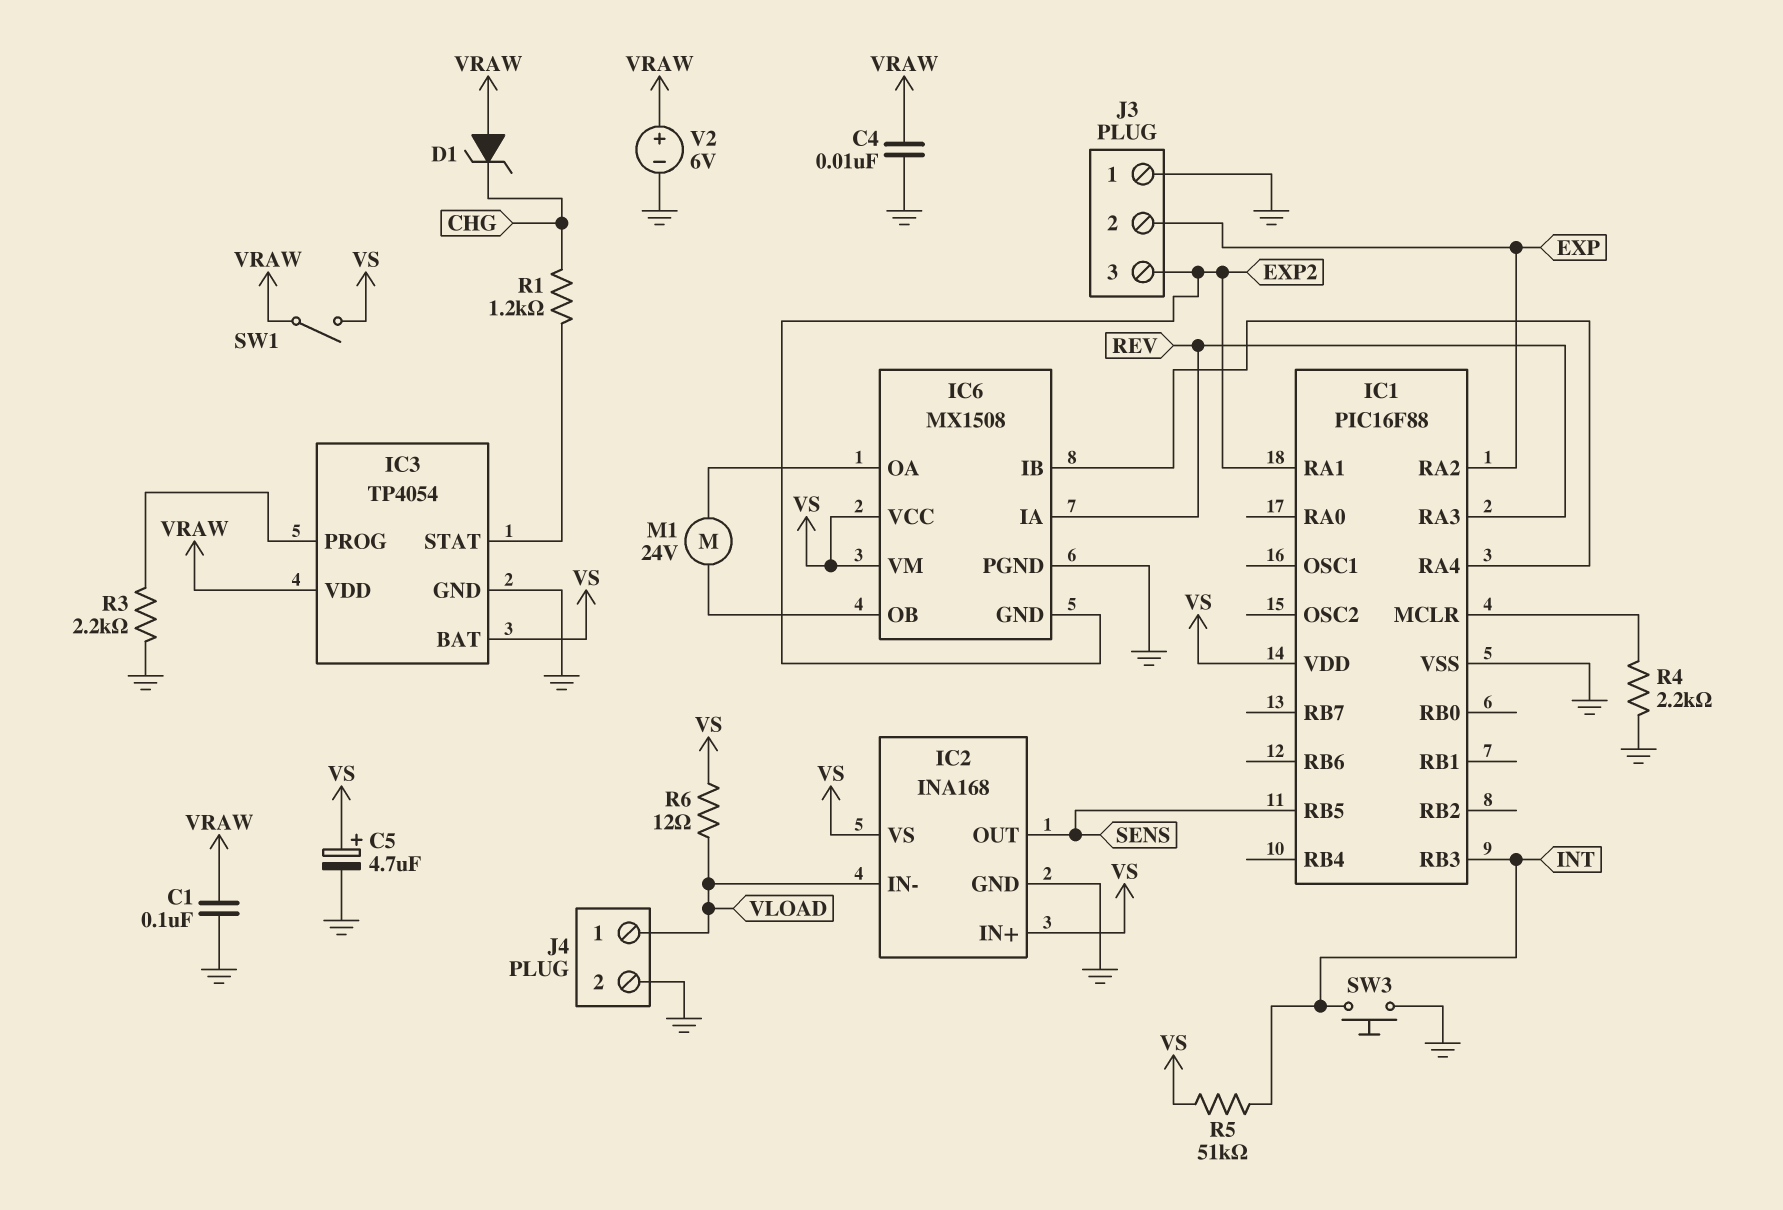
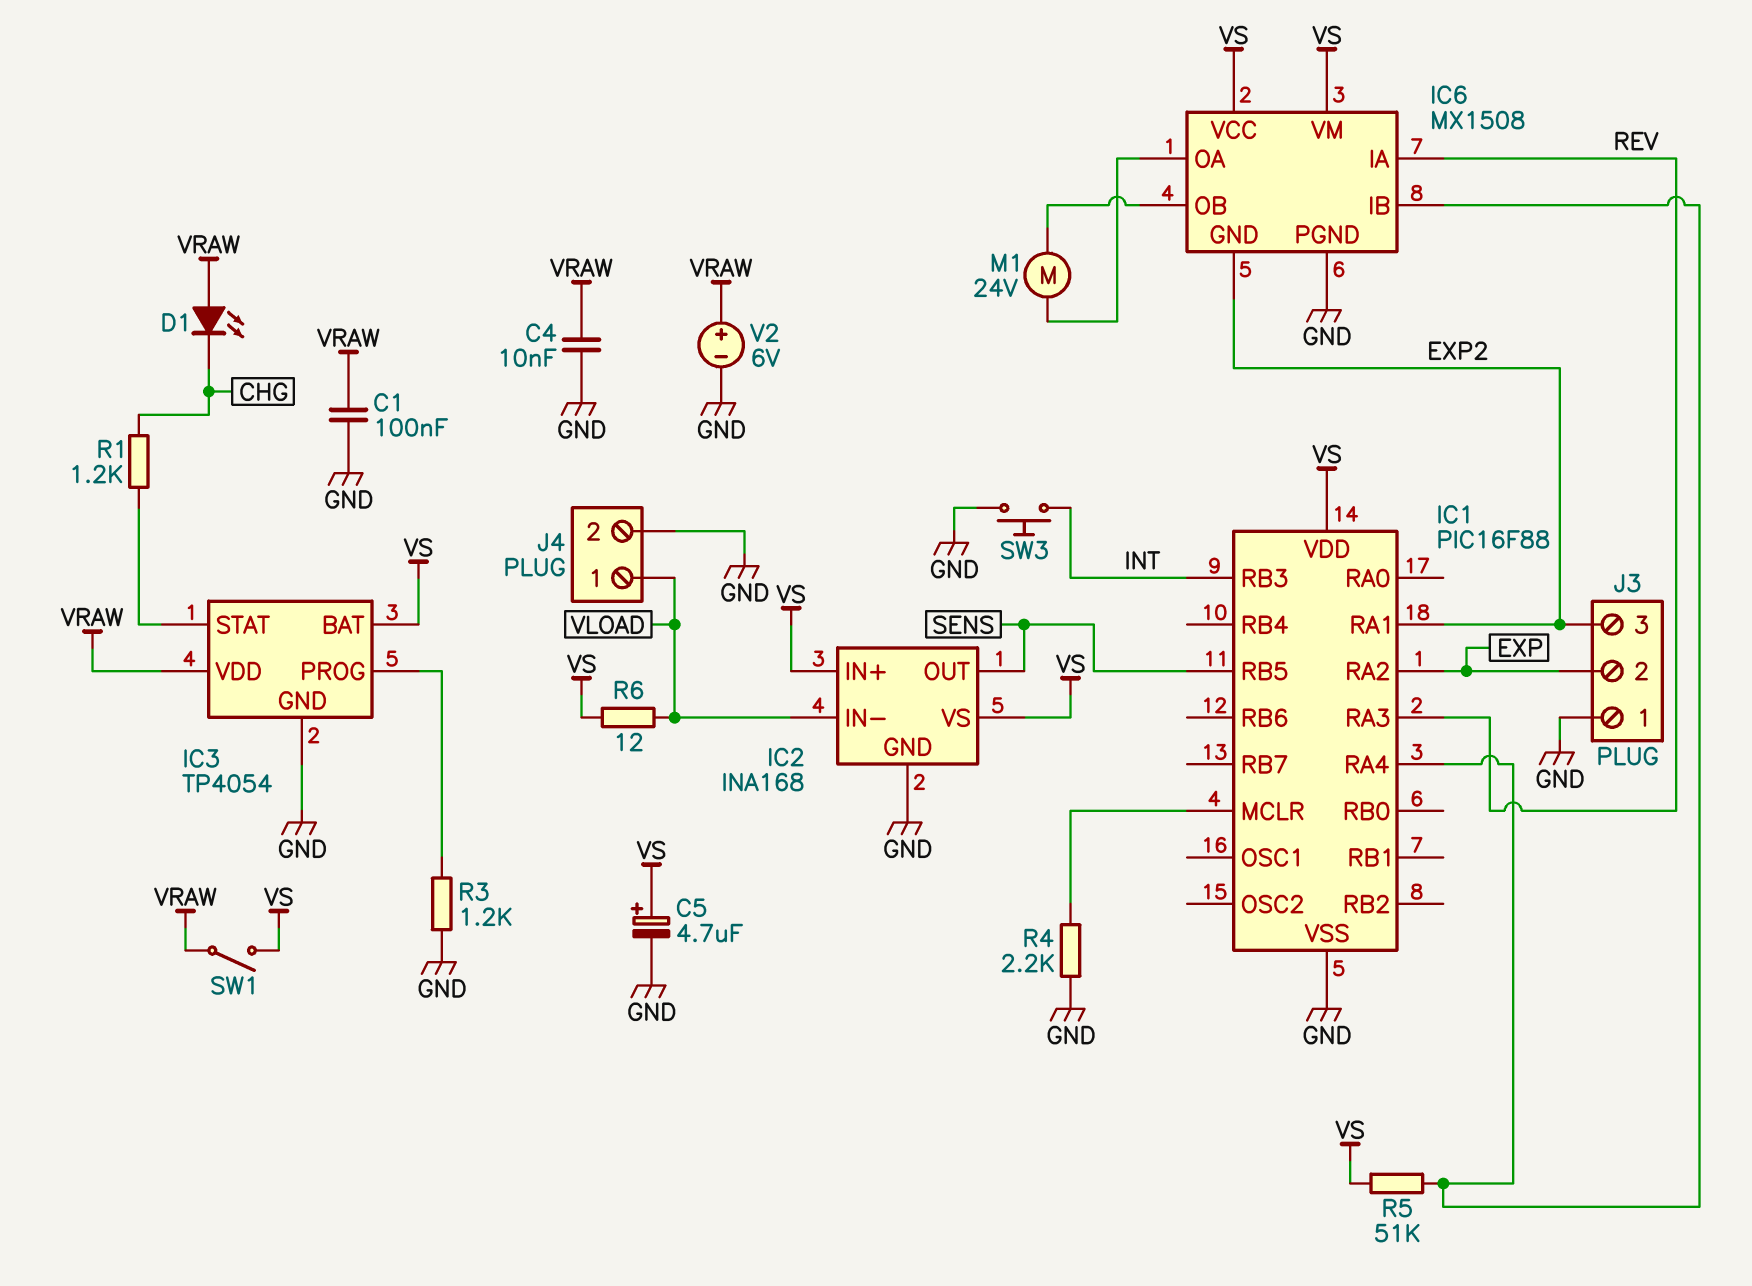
D1: zener (A VRAW, K CHG) -> LED (A VRAW, K CHG)
R3: 2.2k (GND, IC3/PROG) -> 1.2k (GND, IC3/PROG)
R5: 51k (INT, VS) -> 51k (IC1/RA4, VS)

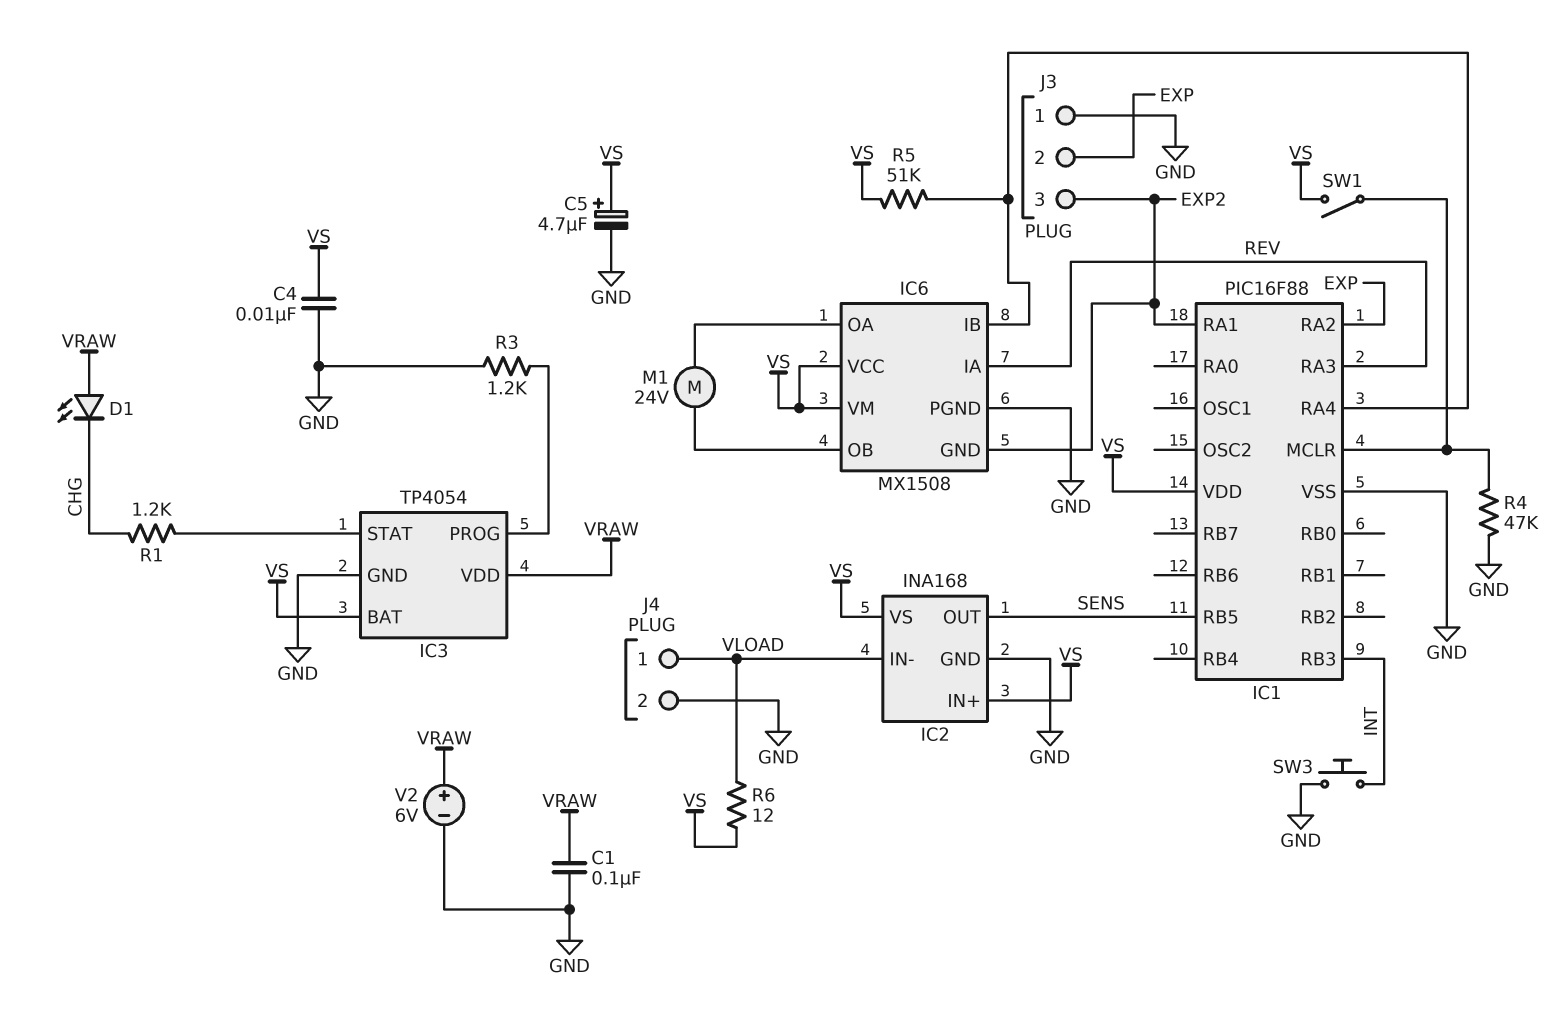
C4: 10nF (GND, VRAW) -> 10nF (GND, VS)
R4: 2.2k (GND, IC1/MCLR) -> 47k (GND, IC1/MCLR)
SW1: switch (VRAW, VS) -> switch (IC1/MCLR, VS)

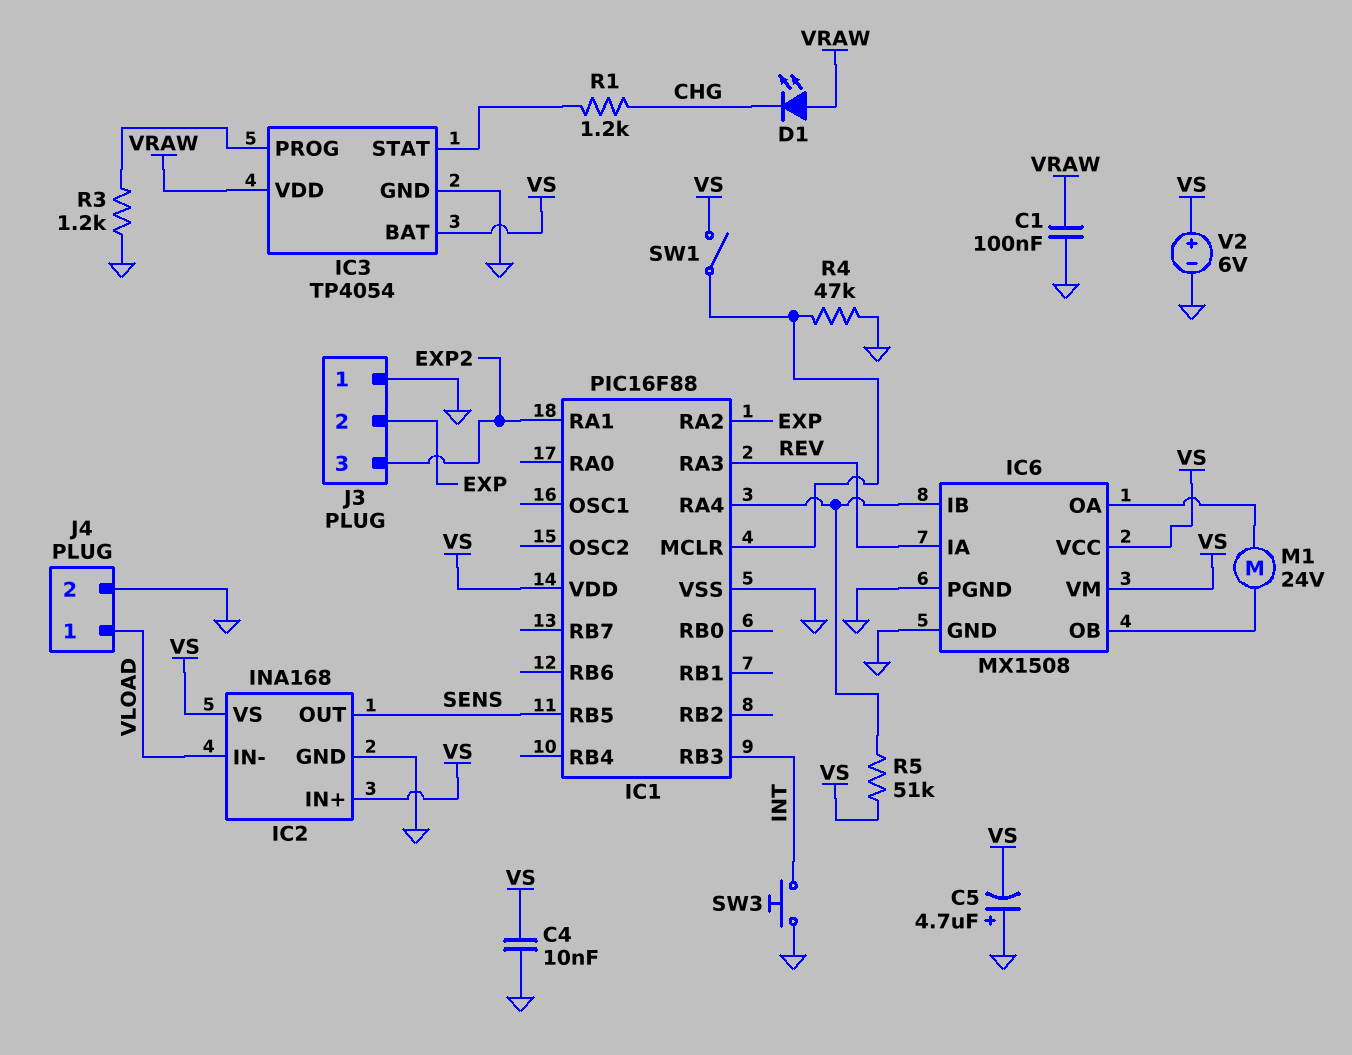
C5: 4.7uF (plus VS, minus GND) -> 4.7uF (plus GND, minus VS)
IC6 pin GND: EXP2 -> GND
R6: 12 (VLOAD, VS) -> none
V2: 6V (plus VRAW, minus GND) -> 6V (plus VS, minus GND)

